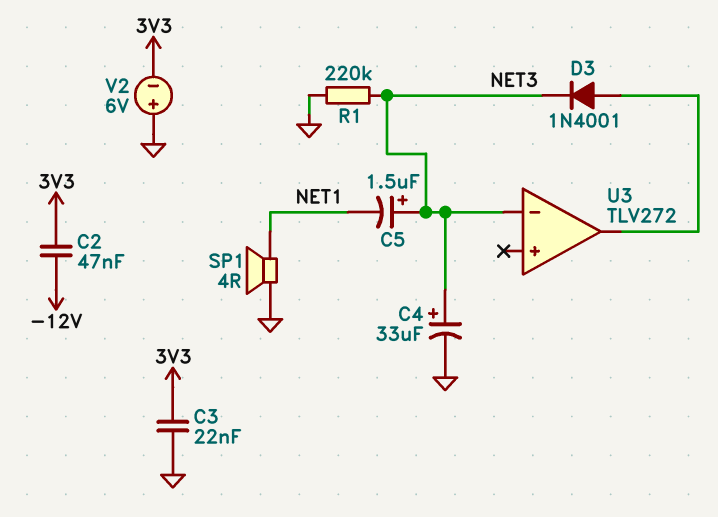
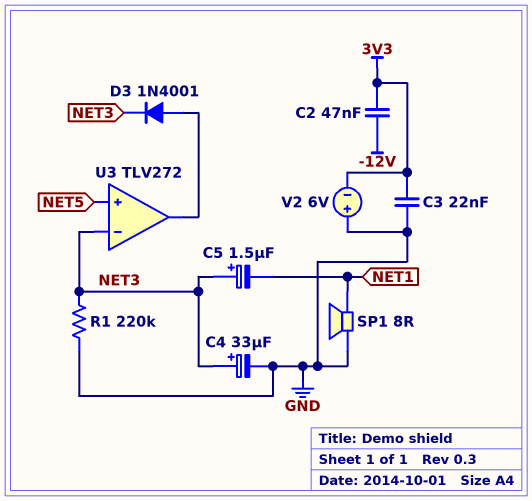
SP1: speaker 4R (GND, NET1) -> speaker 8R (GND, NET1)
U3 pin in+: none -> NET5

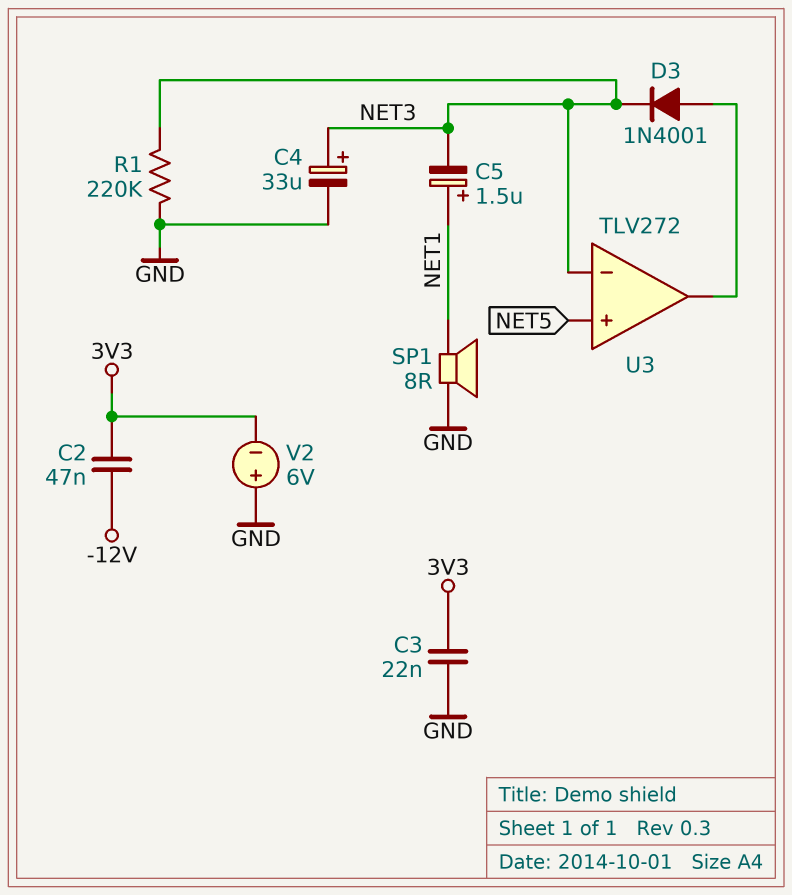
C5: 1.5uF (plus NET3, minus NET1) -> 1.5uF (plus NET1, minus NET3)

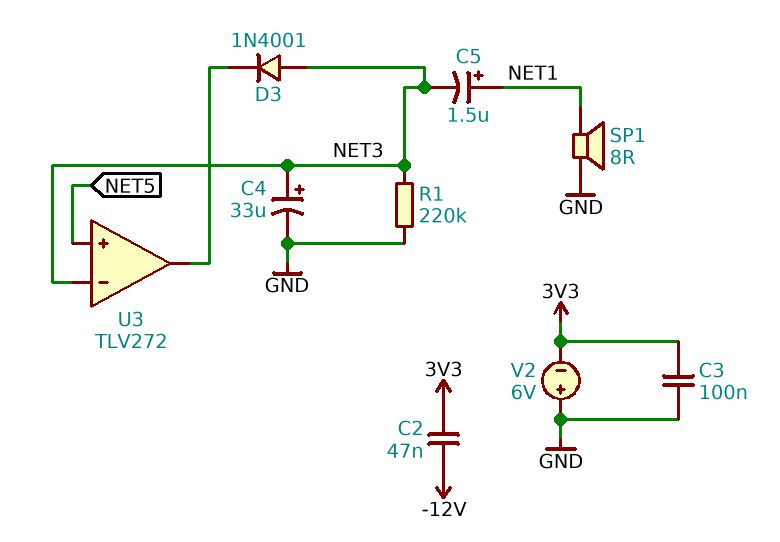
C3: 22nF (3V3, GND) -> 100nF (3V3, GND)
D3: diode 1N4001 (A U3/out, K NET3) -> diode 1N4001 (A NET3, K U3/out)

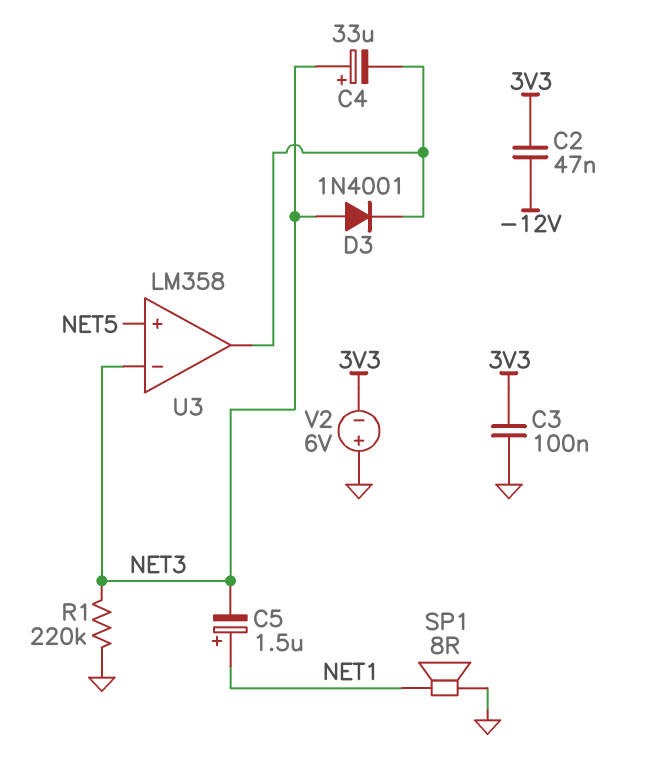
C4: 33uF (plus NET3, minus GND) -> 33uF (plus NET3, minus U3/out)
U3: TLV272 -> LM358

